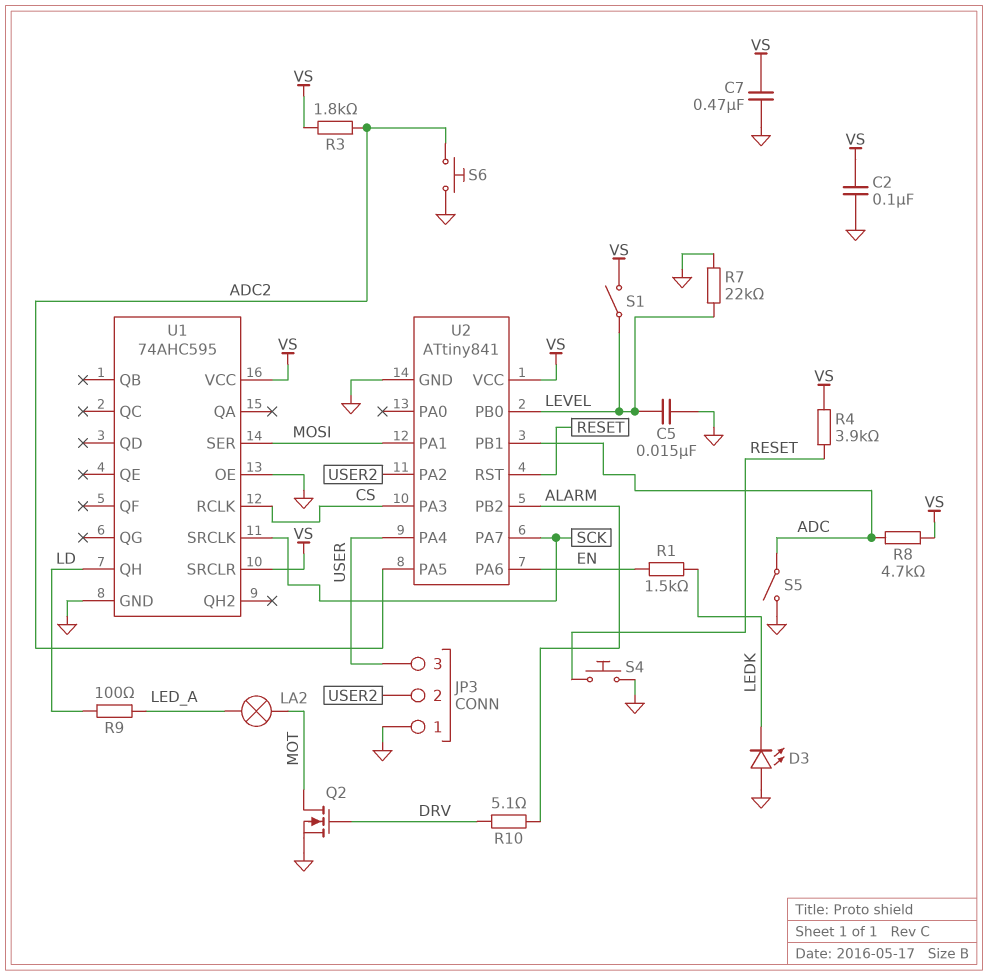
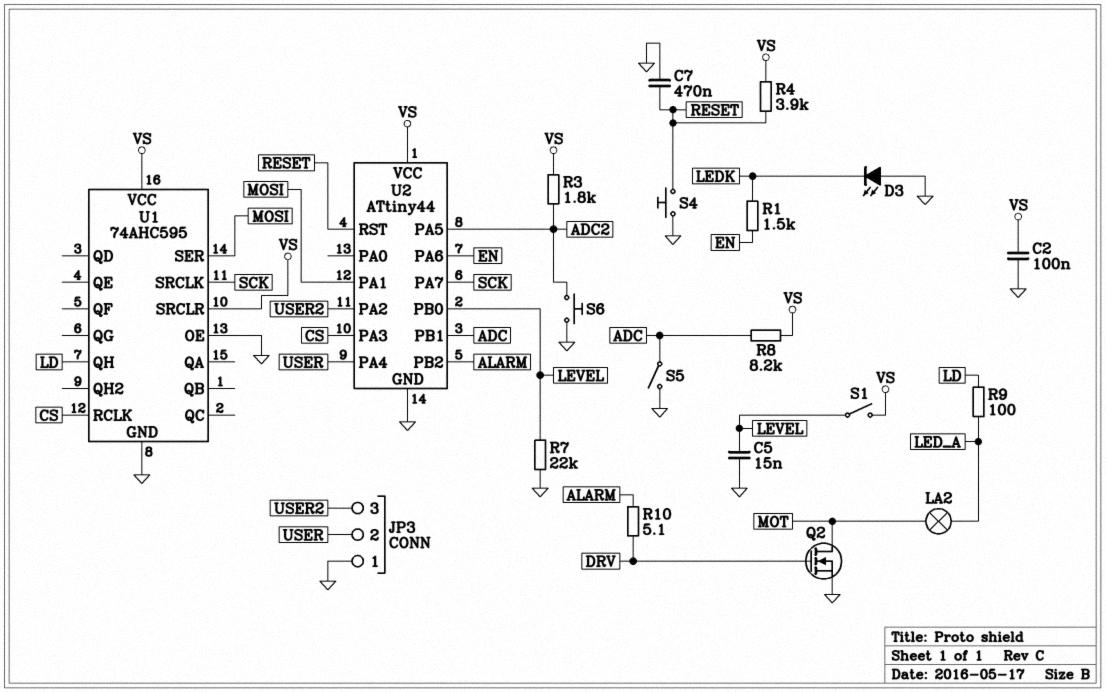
C7: 470nF (GND, VS) -> 470nF (GND, RESET)
JP3 pin 2: USER2 -> USER
JP3 pin 3: USER -> USER2
R8: 4.7k (ADC, VS) -> 8.2k (ADC, VS)
U2: ATtiny841 -> ATtiny44

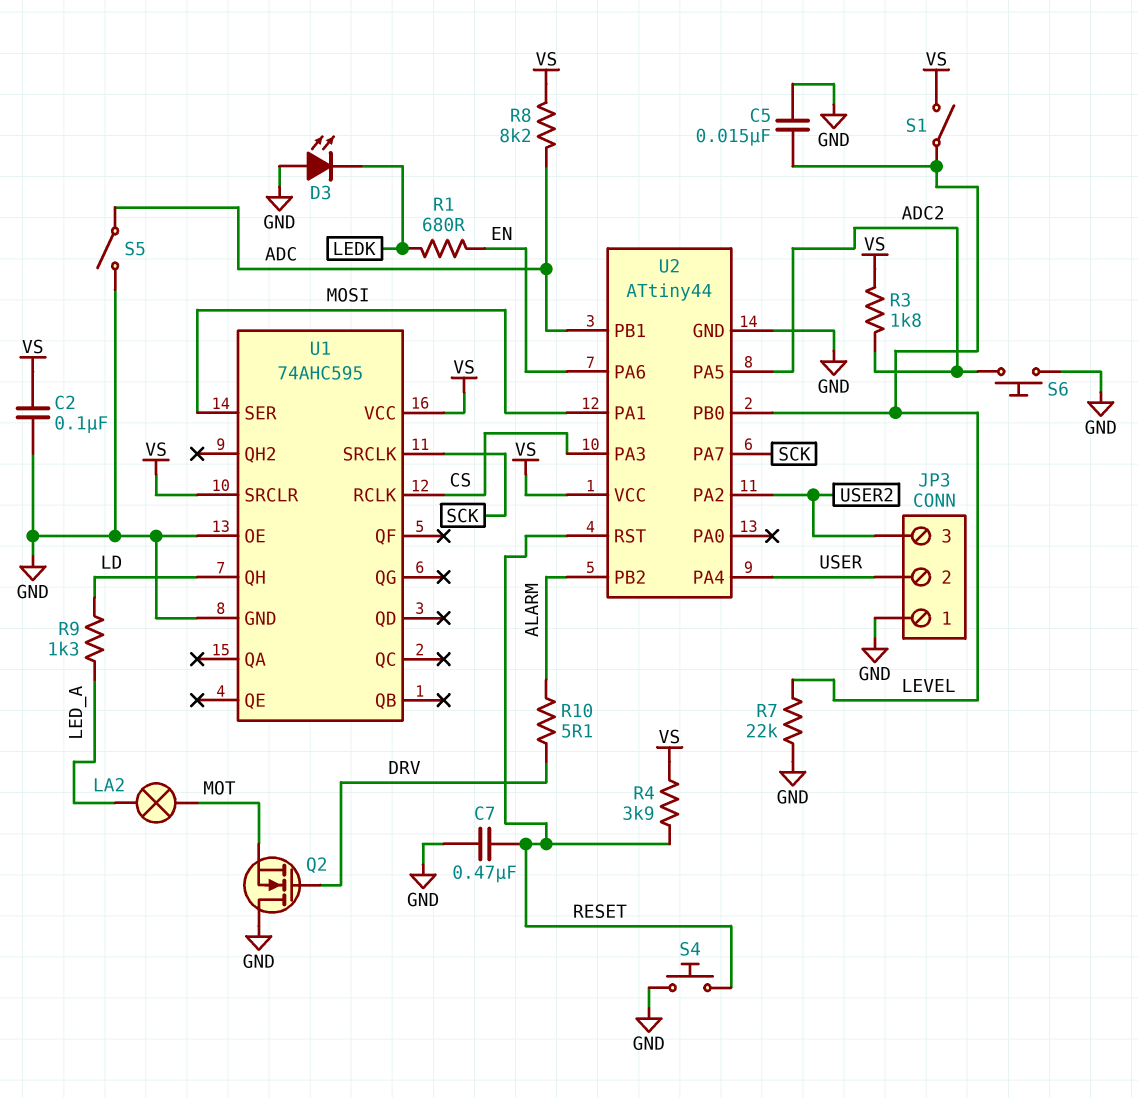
Q2: NMOS (G DRV, D MOT, S GND) -> NMOS (G DRV, D GND, S MOT)
R1: 1.5k (EN, LEDK) -> 680 (EN, LEDK)
R9: 100 (LD, LED_A) -> 1.3k (LD, LED_A)

